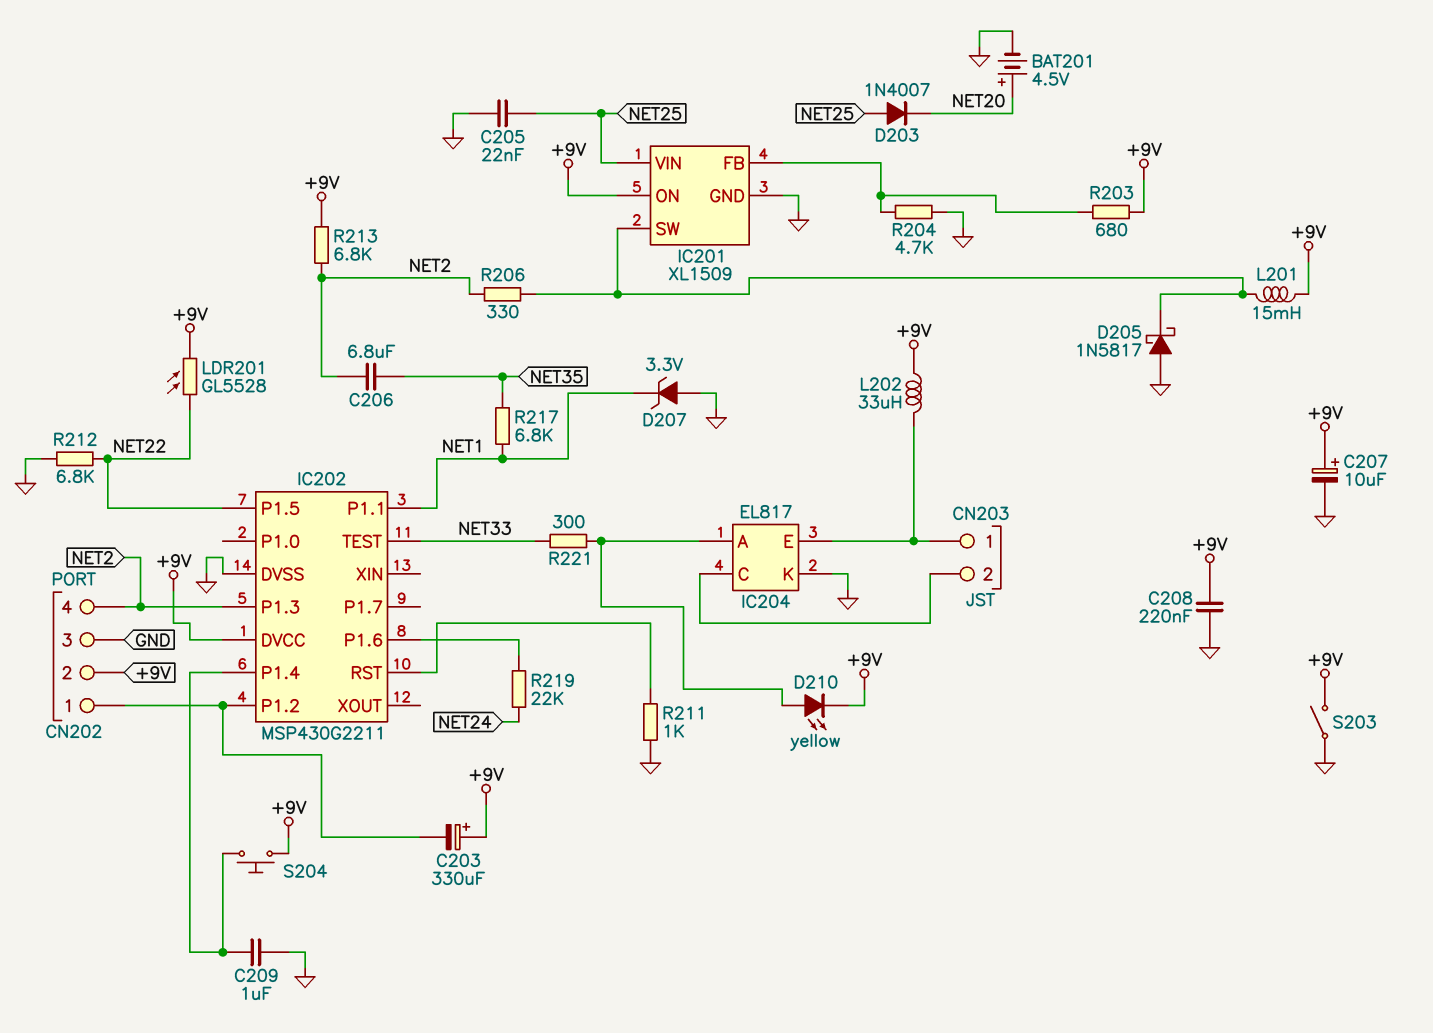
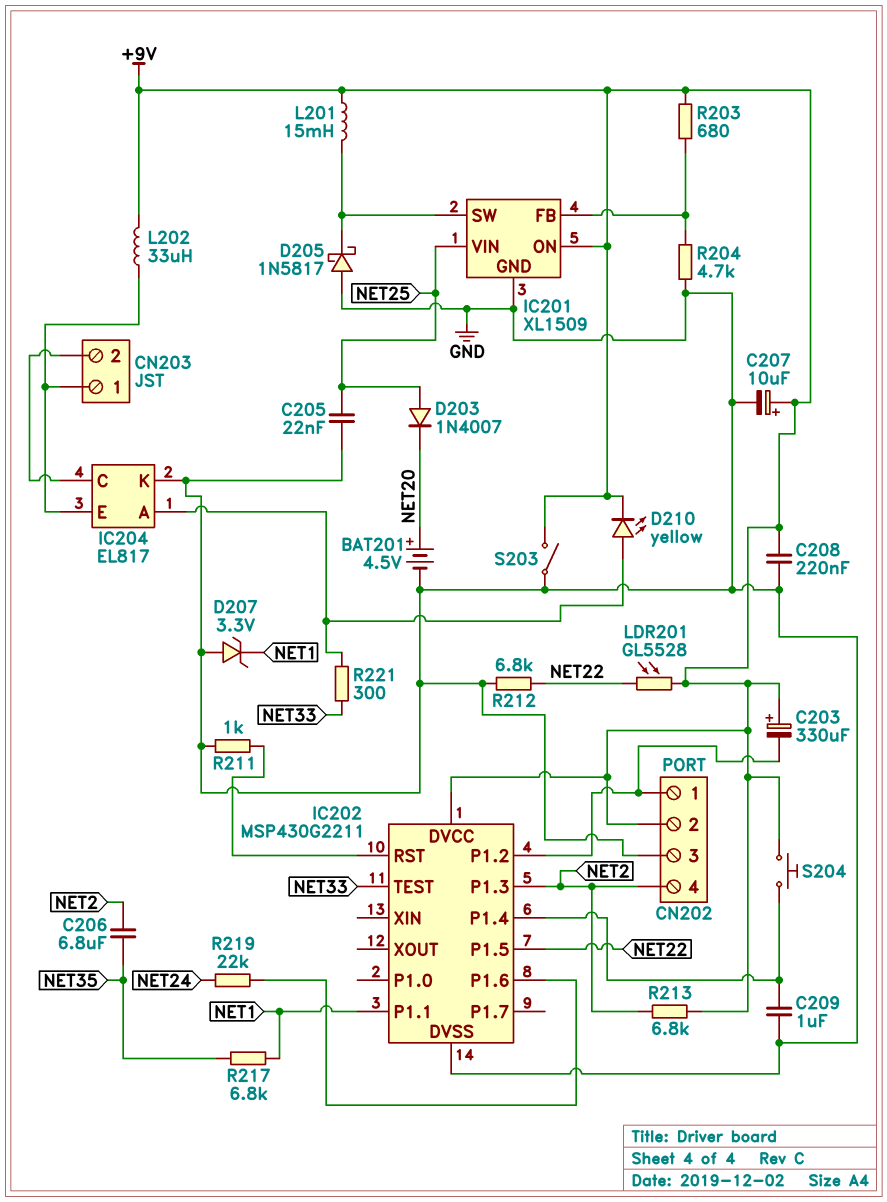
R206: 330 (IC201/SW, NET2) -> none

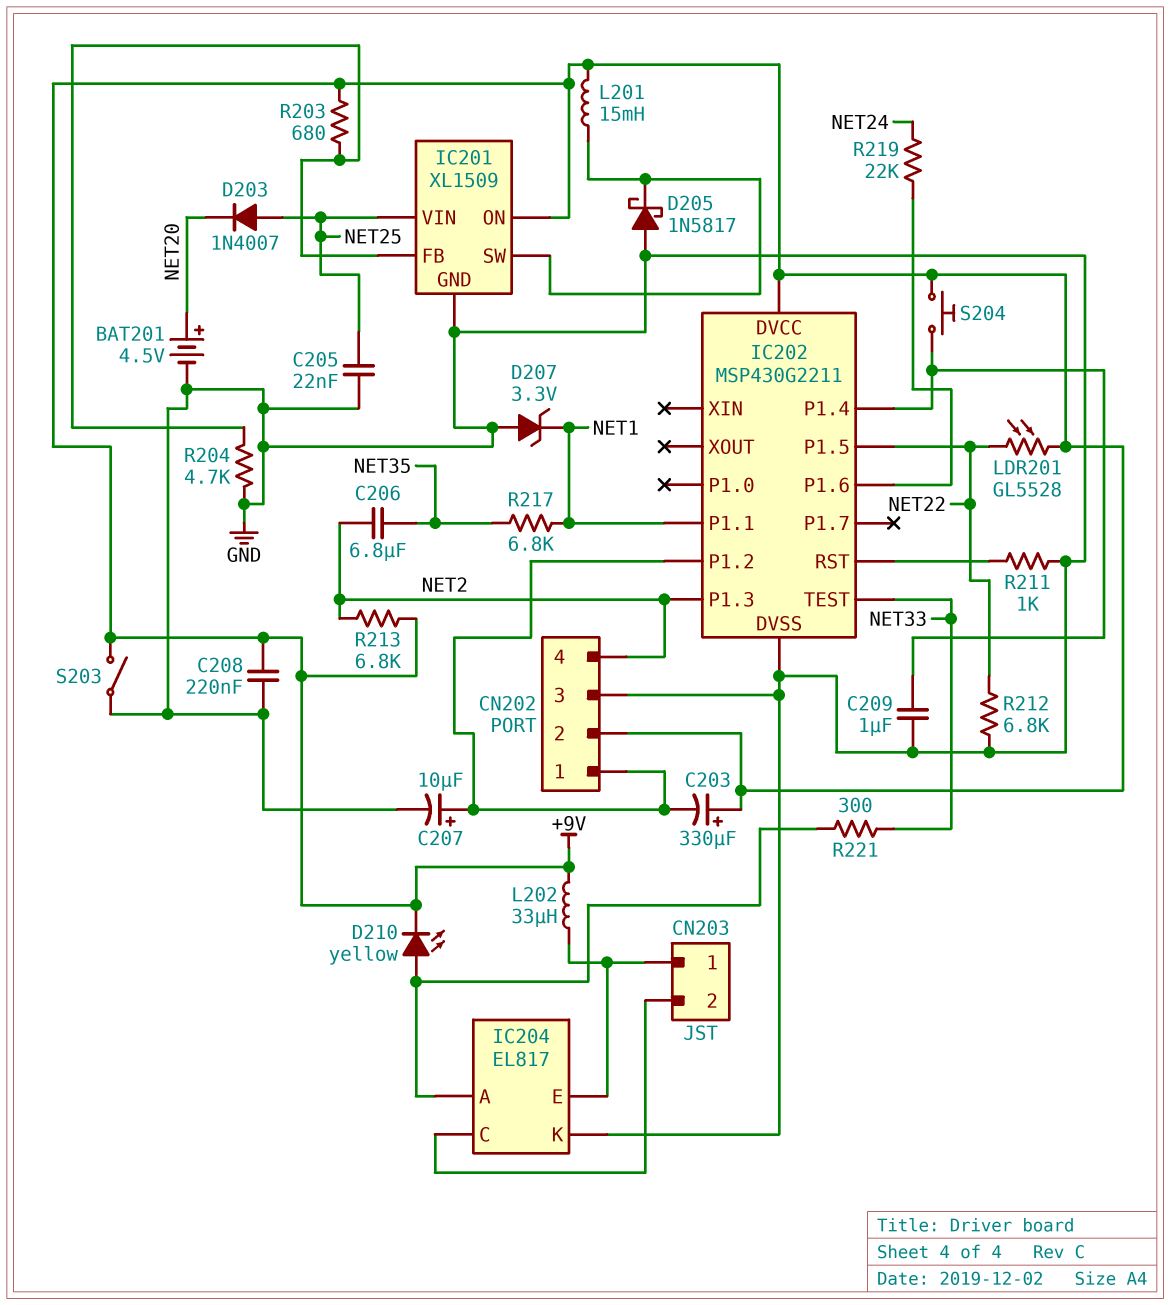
C207: 10uF (plus +9V, minus GND) -> 10uF (plus CN202/1, minus GND)

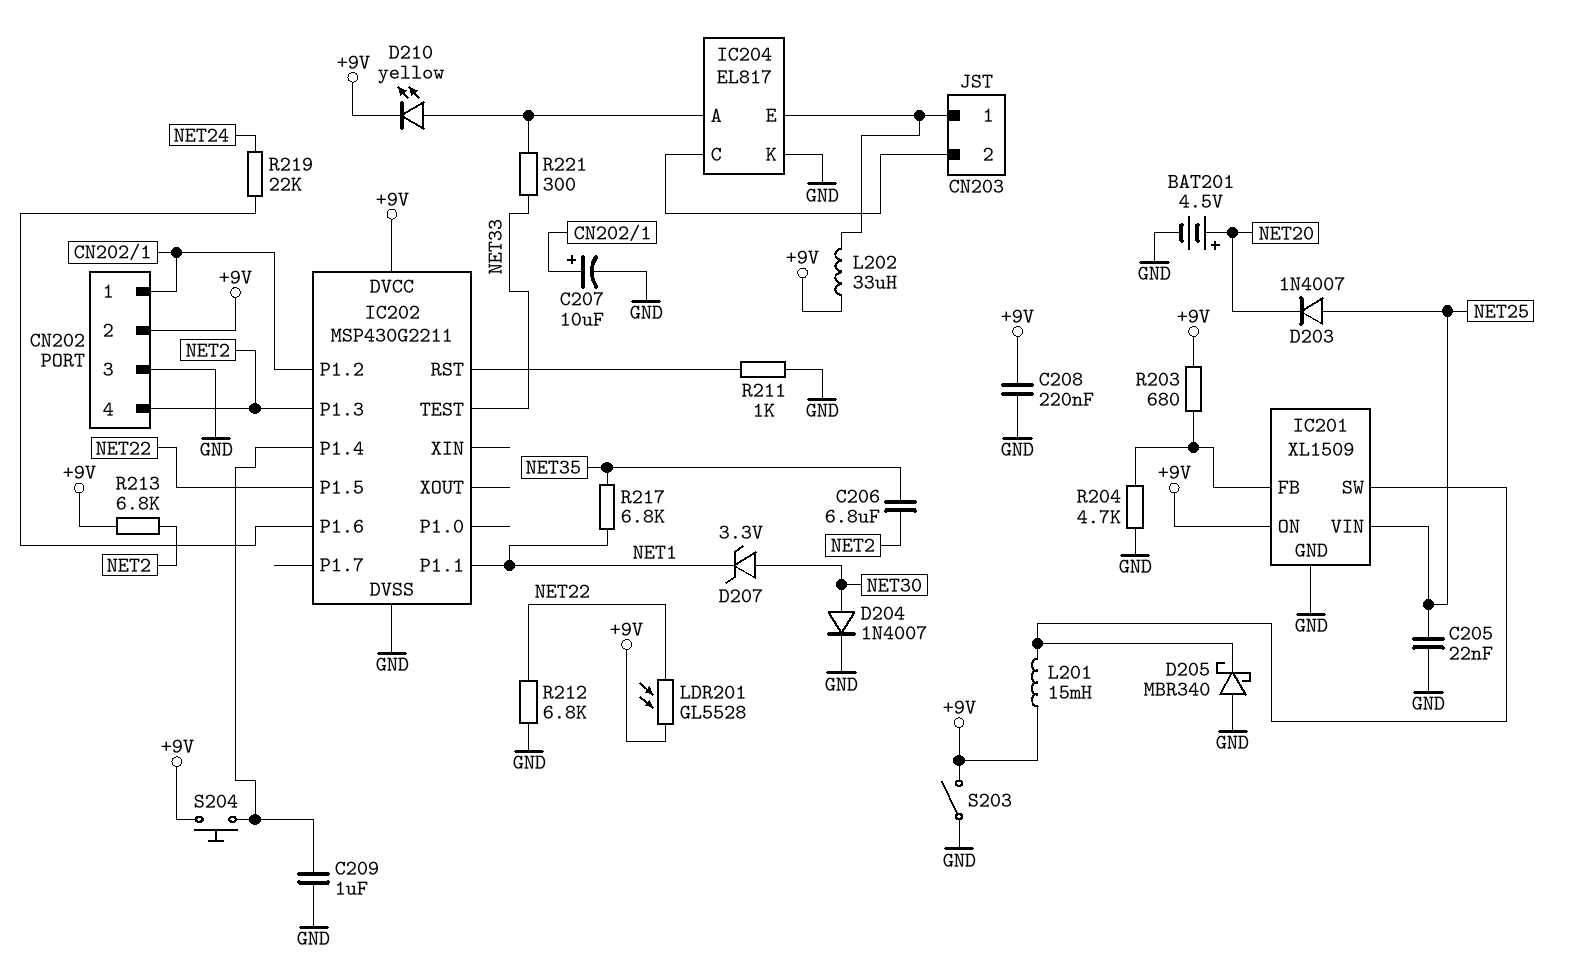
C203: 330uF (plus +9V, minus CN202/1) -> none
D204: none -> diode 1N4007 (A NET30, K GND)
D205: schottky 1N5817 (A GND, K IC201/SW) -> schottky MBR340 (A GND, K IC201/SW)
D207: zener 3.3V (A GND, K NET1) -> zener 3.3V (A NET30, K NET1)

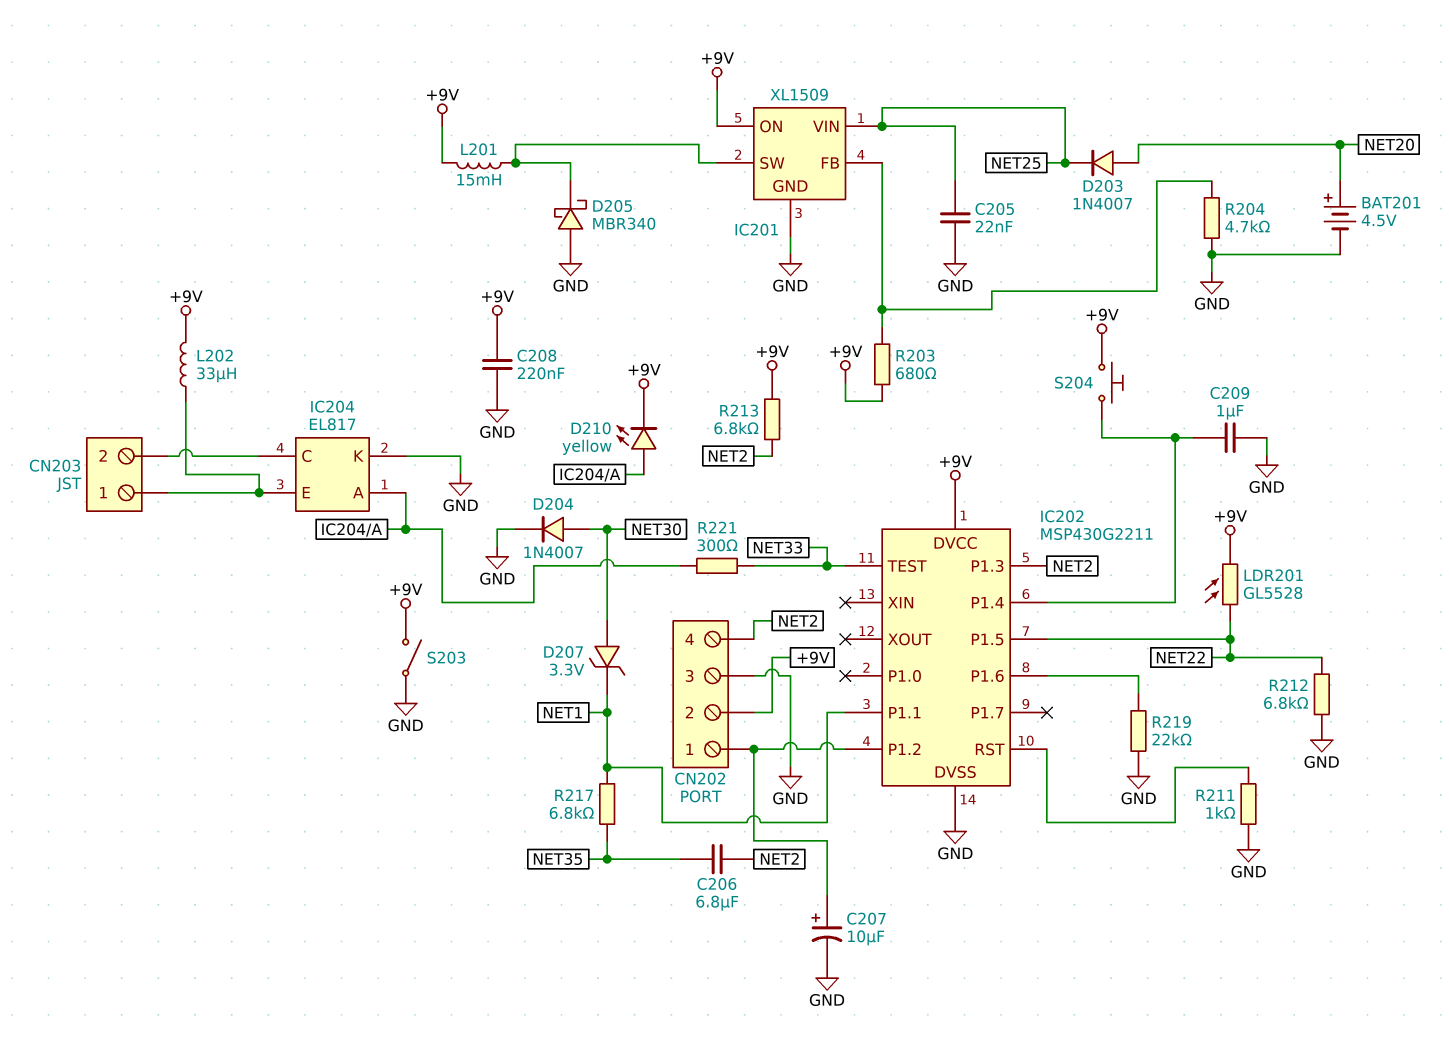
D203: diode 1N4007 (A NET25, K NET20) -> diode 1N4007 (A NET20, K NET25)
R219: 22k (IC202/P1.6, NET24) -> 22k (GND, IC202/P1.6)

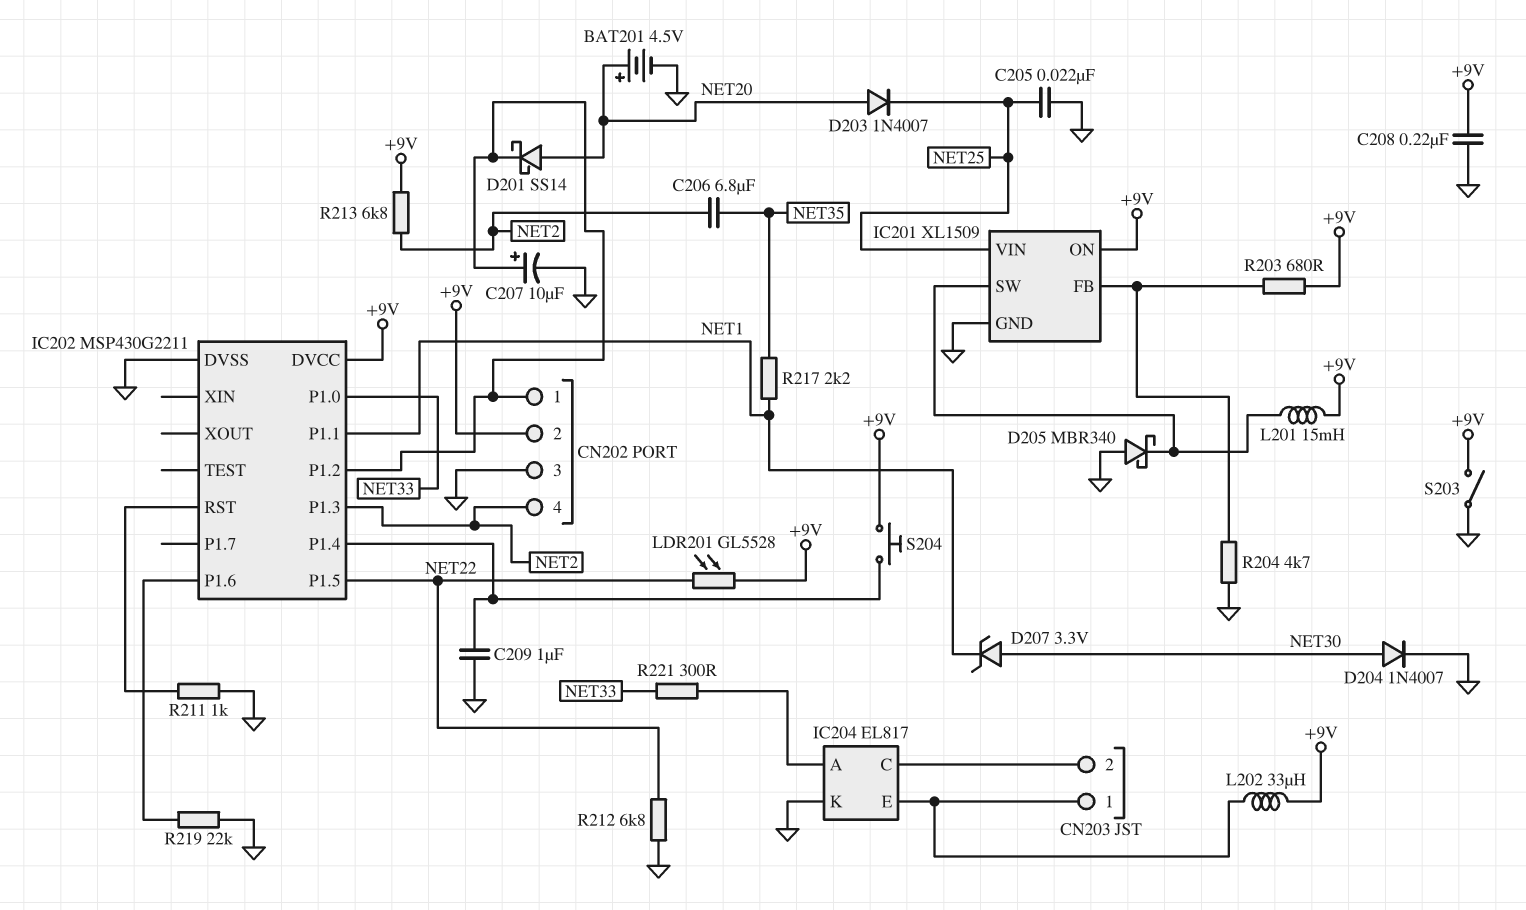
D201: none -> schottky SS14 (A NET20, K CN202/1)
D210: LED yellow (A IC204/A, K +9V) -> none
IC202 pin P1.0: none -> NET33
IC202 pin TEST: NET33 -> none
R217: 6.8k (NET1, NET35) -> 2.2k (NET1, NET35)

